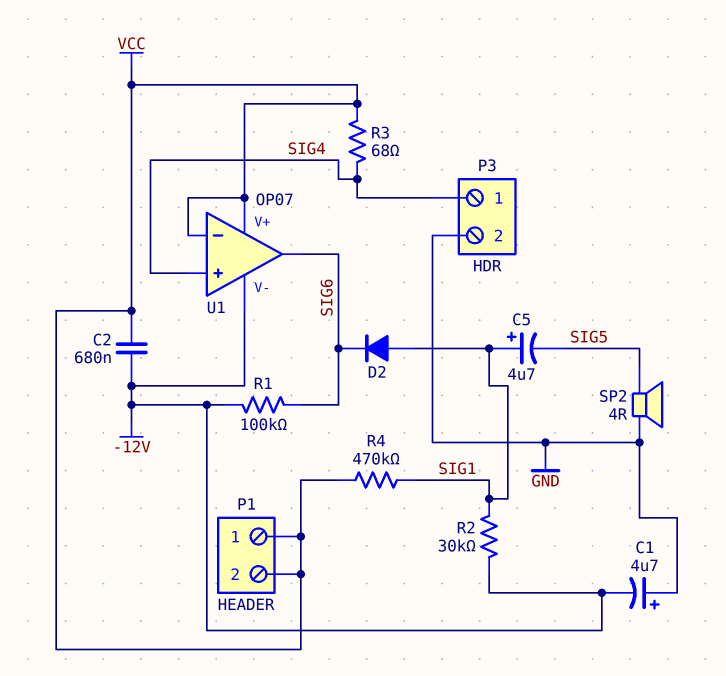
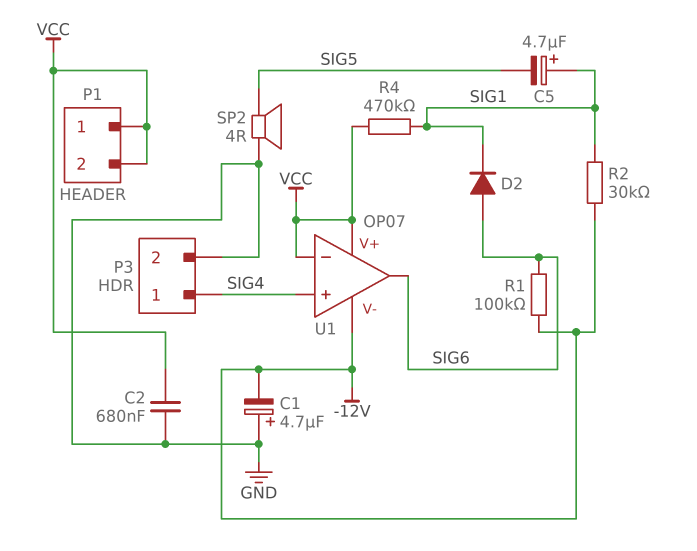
C2: 680nF (-12V, VCC) -> 680nF (GND, VCC)
D2: diode (A SIG1, K SIG6) -> diode (A SIG6, K SIG1)
R3: 68 (SIG4, VCC) -> none

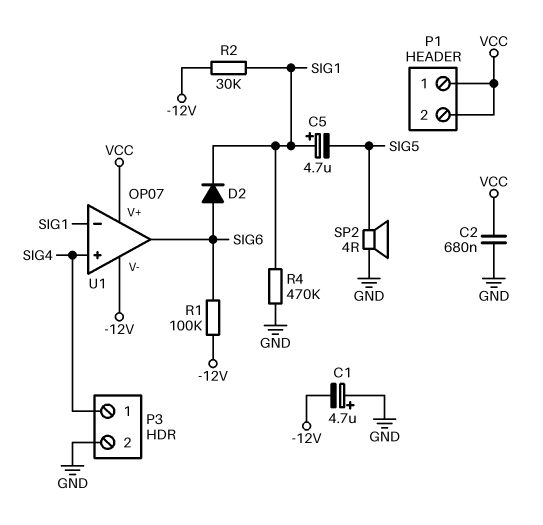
R4: 470k (SIG1, VCC) -> 470k (GND, SIG1)
U1 pin in-: VCC -> SIG1

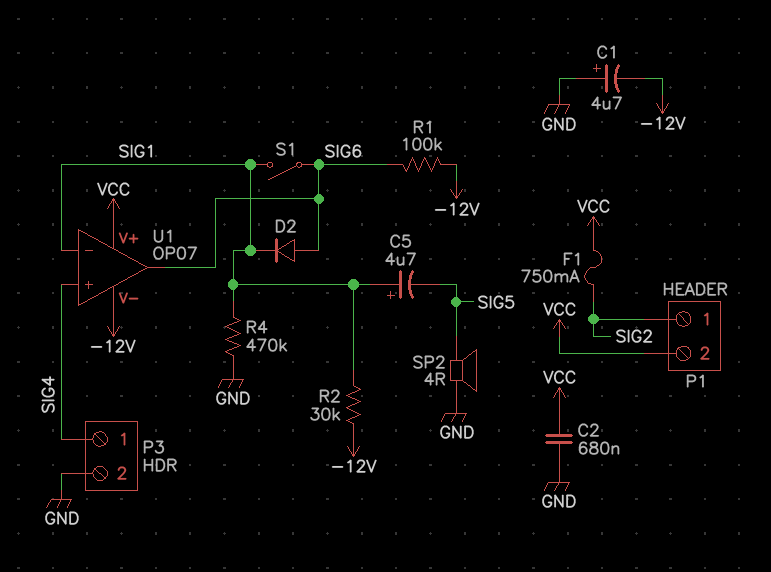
F1: none -> 750mA (SIG2, VCC)
P1 pin 1: VCC -> SIG2
S1: none -> switch (SIG1, SIG6)

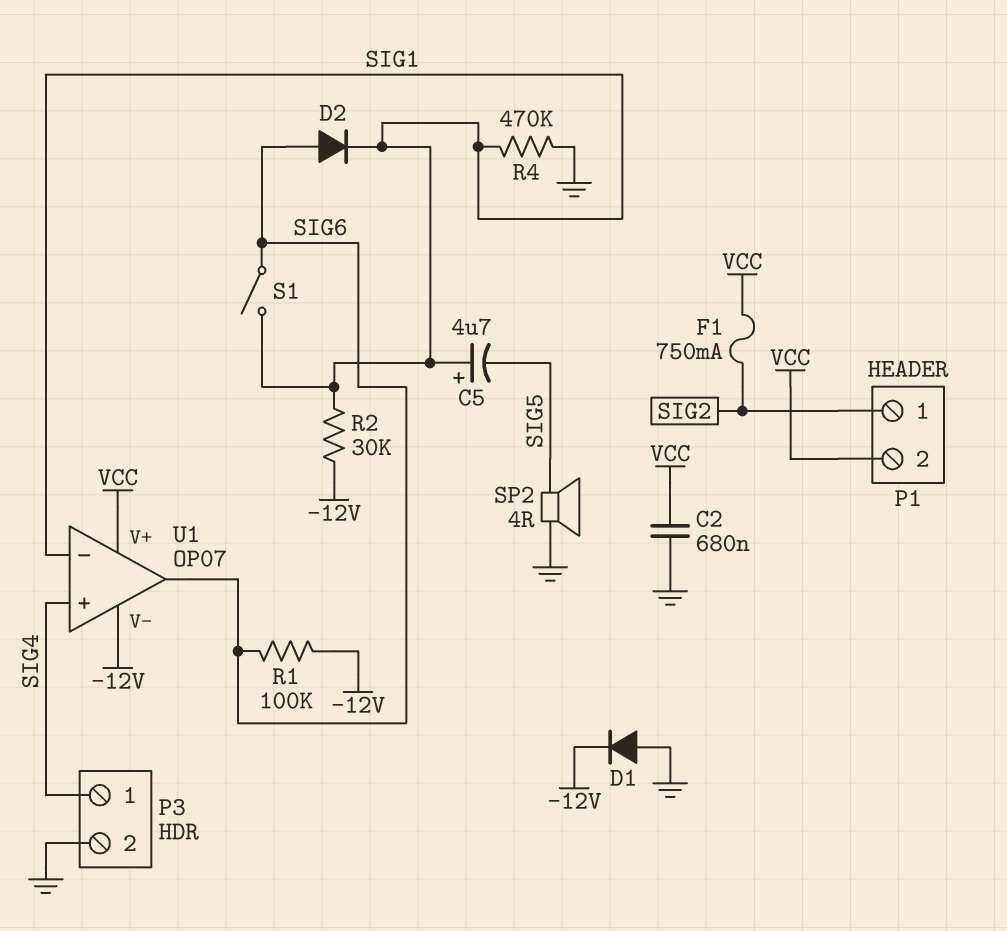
C1: 4.7uF (plus GND, minus -12V) -> none
D1: none -> diode (A GND, K -12V)

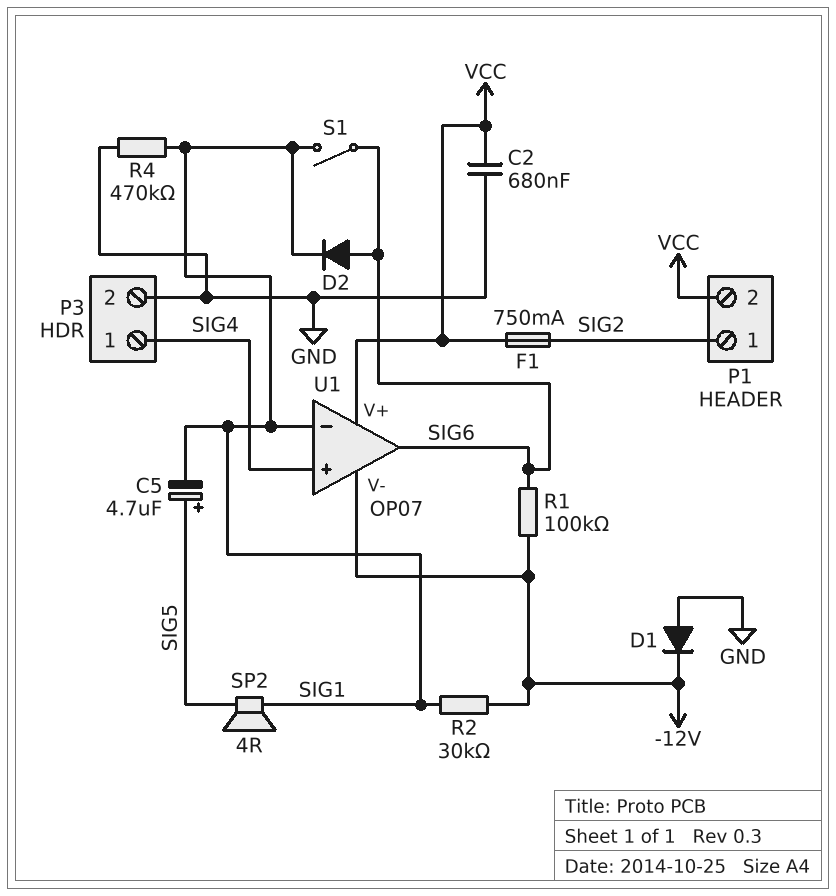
C5: 4.7uF (plus SIG1, minus SIG5) -> 4.7uF (plus SIG5, minus SIG1)
SP2: speaker 4R (GND, SIG5) -> speaker 4R (SIG1, SIG5)

